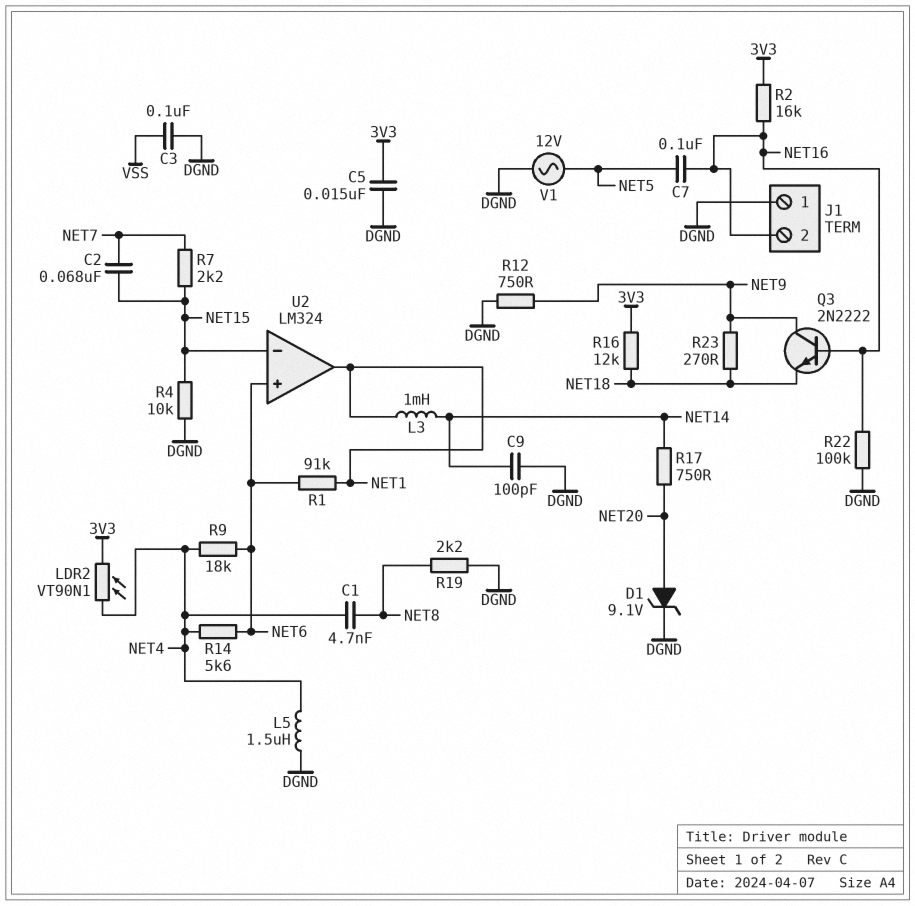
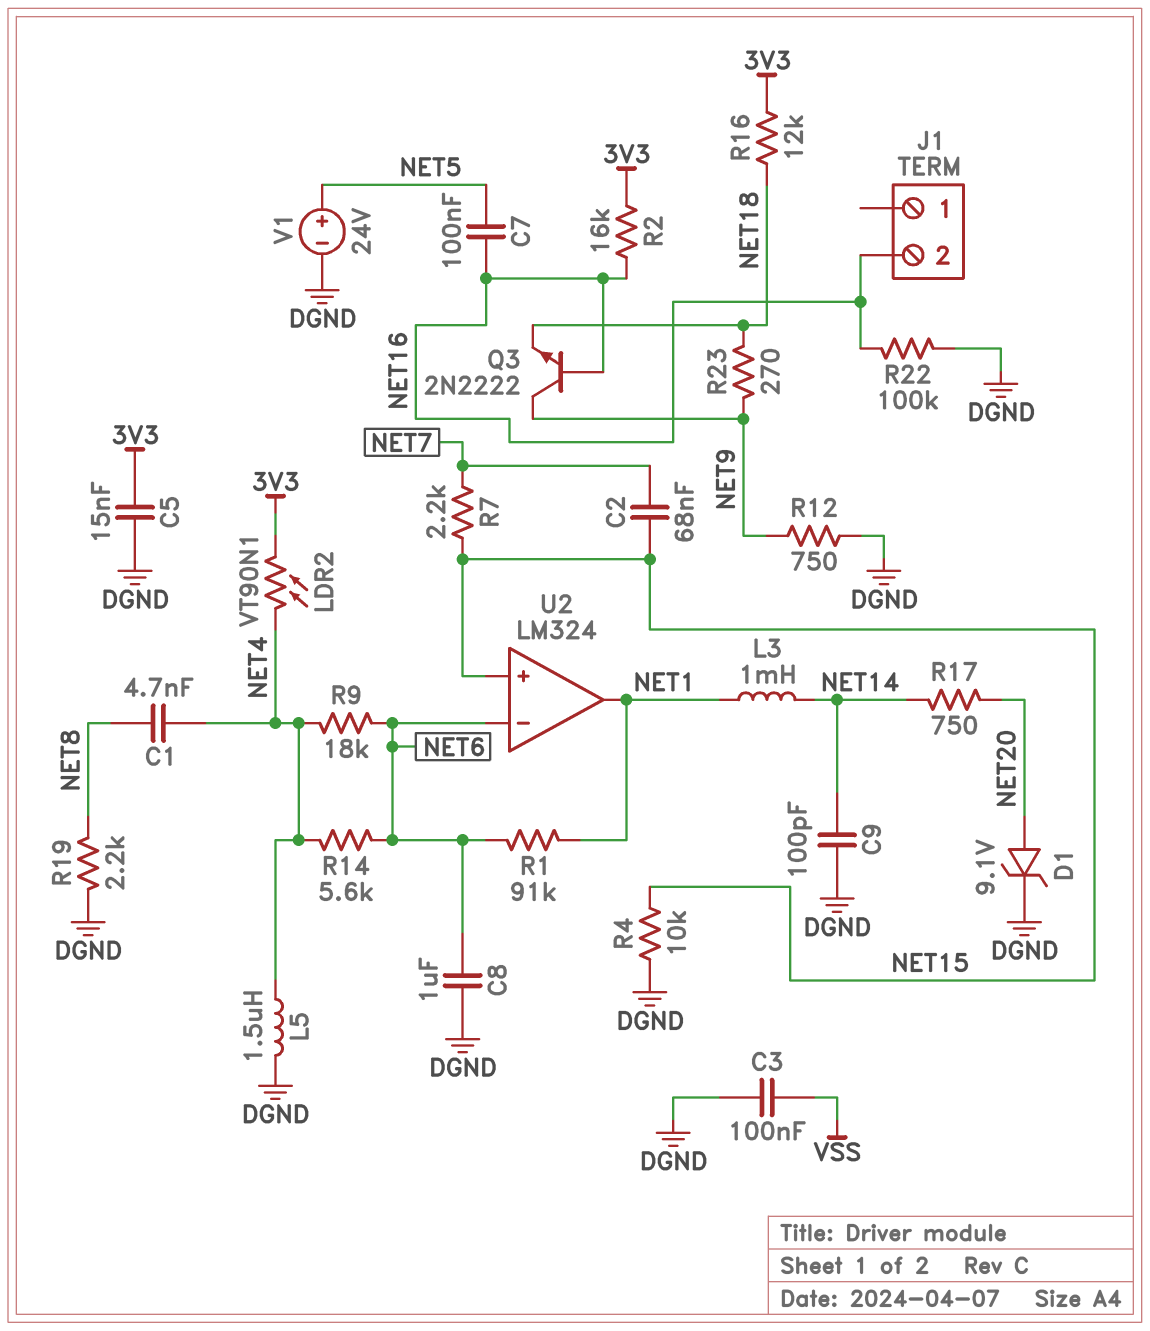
C8: none -> 1uF (DGND, NET6)
J1 pin 1: DGND -> none
U2 pin in+: NET6 -> NET15
U2 pin in-: NET15 -> NET6
V1: AC 12V (DGND, NET5) -> 24V (plus NET5, minus DGND)

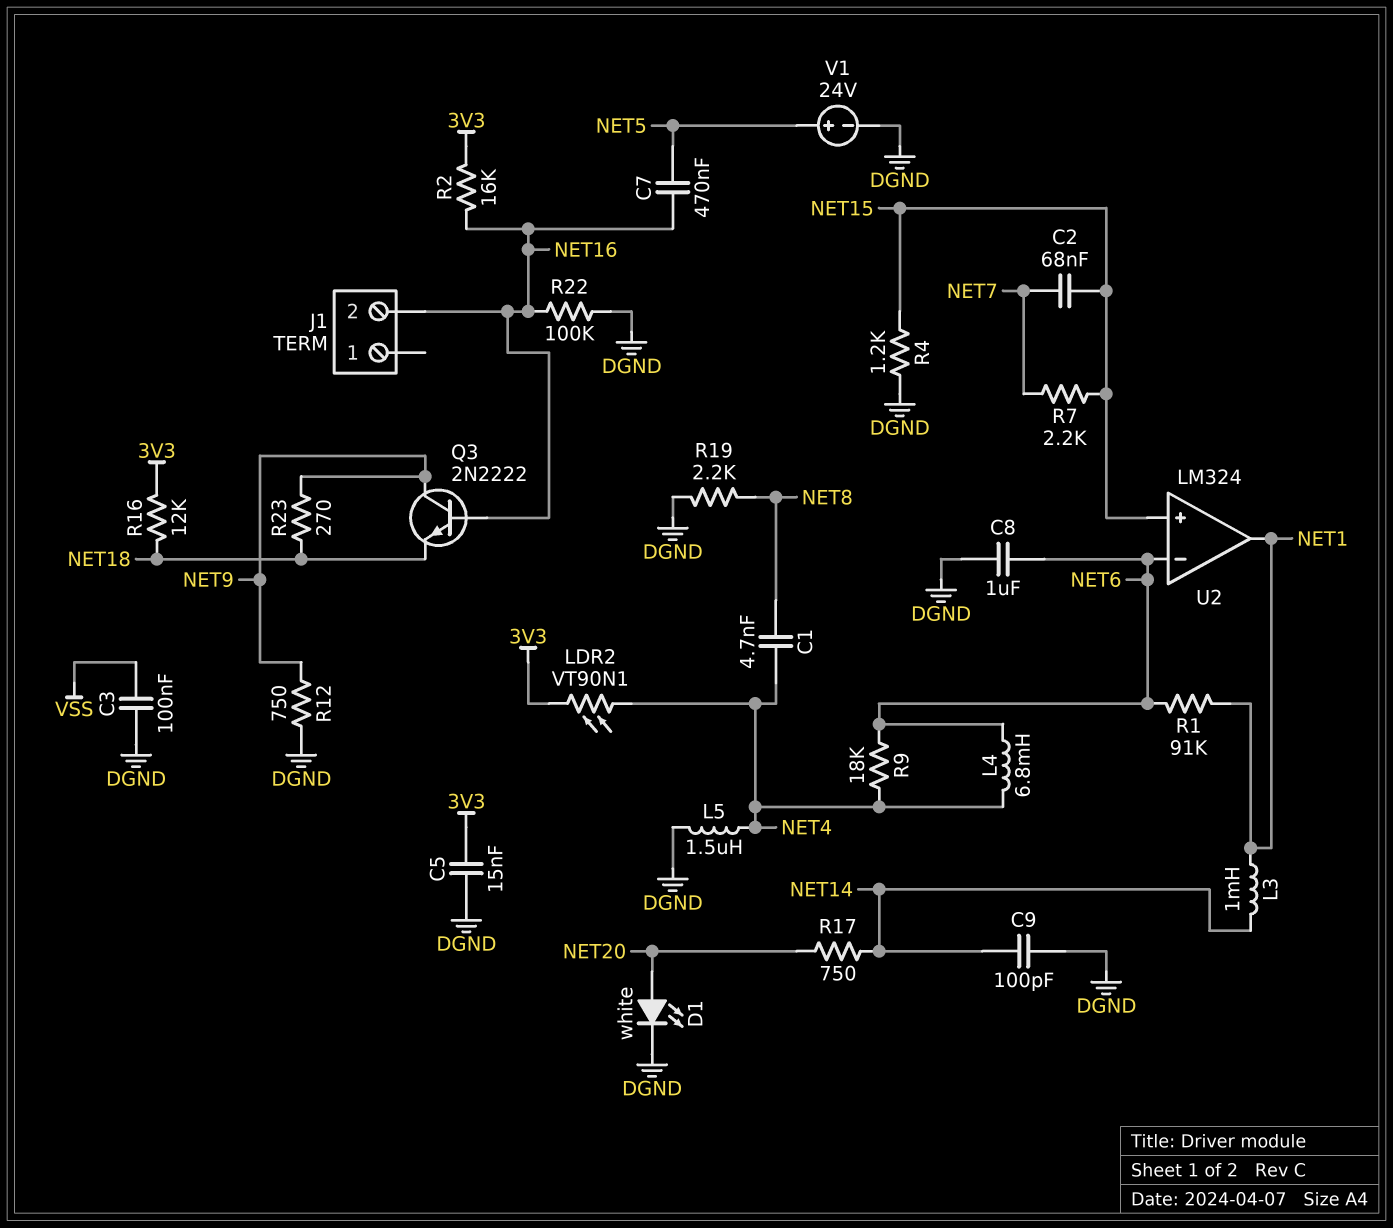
C7: 100nF (NET5, NET16) -> 470nF (NET5, NET16)
D1: zener 9.1V (A NET20, K DGND) -> LED white (A NET20, K DGND)
L4: none -> 6.8mH (NET4, NET6)
R4: 10k (DGND, NET15) -> 1.2k (DGND, NET15)
R14: 5.6k (NET4, NET6) -> none

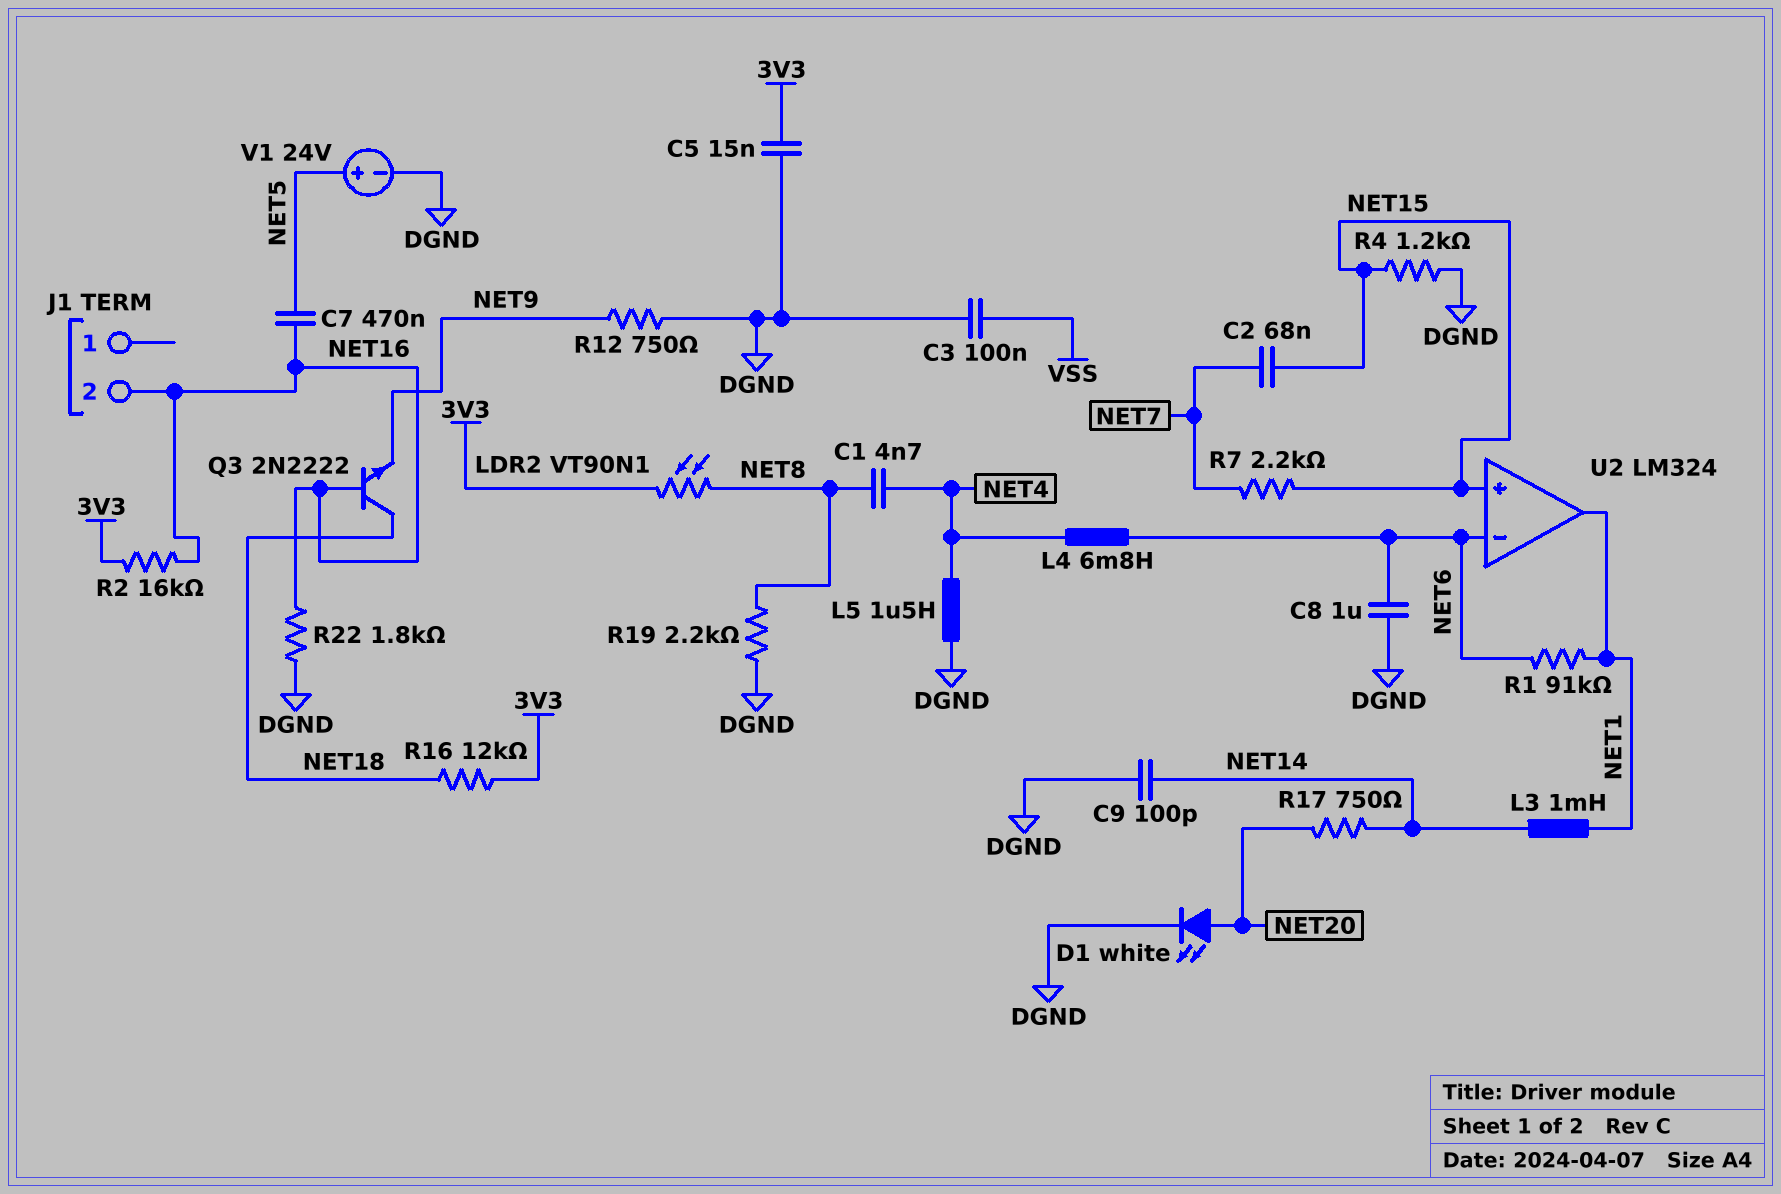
LDR2: VT90N1 (3V3, NET4) -> VT90N1 (3V3, NET8)
Q3: NPN 2N2222 (B NET16, C NET9, E NET18) -> NPN 2N2222 (B NET16, C NET18, E NET9)
R9: 18k (NET4, NET6) -> none
R22: 100k (DGND, NET16) -> 1.8k (DGND, NET16)
R23: 270 (NET9, NET18) -> none

